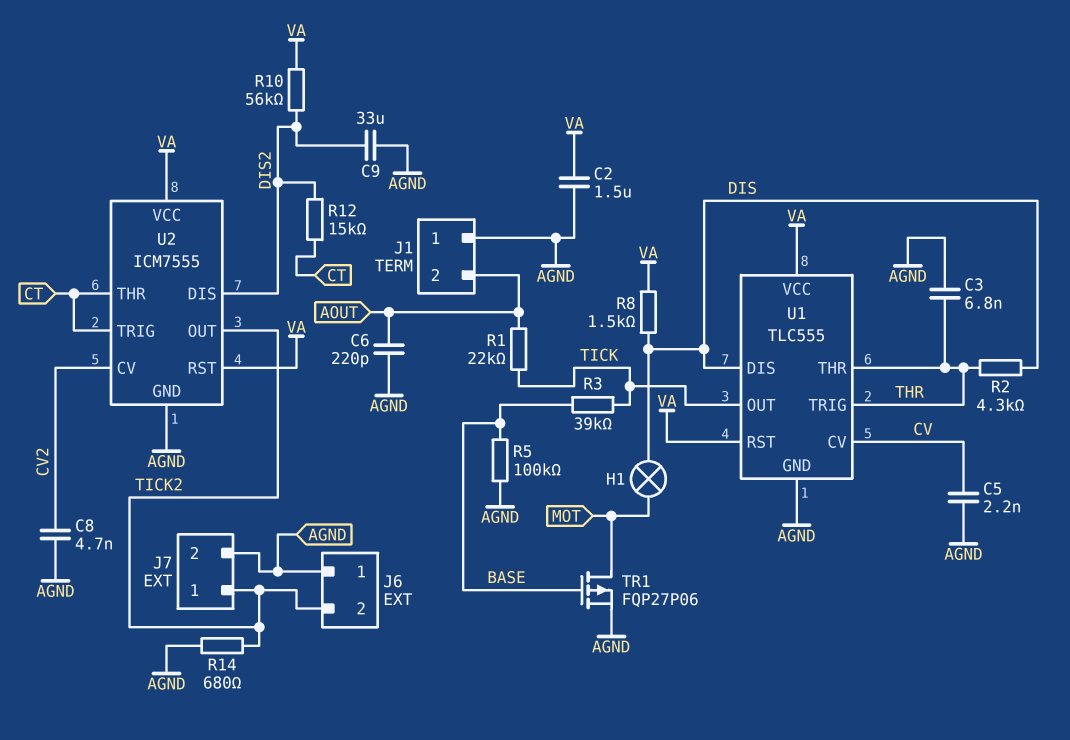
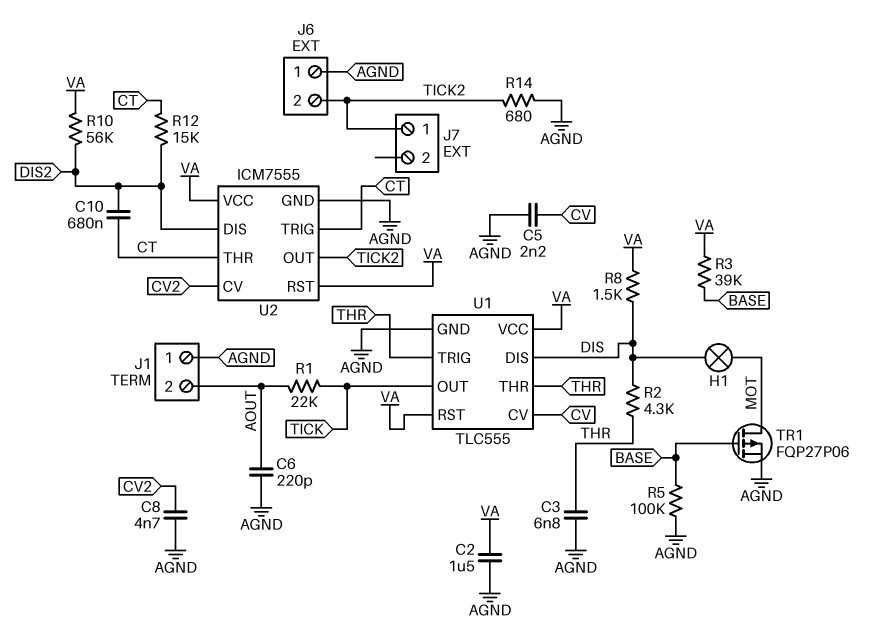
C9: 33uF (AGND, DIS2) -> none
C10: none -> 680nF (CT, DIS2)
J7 pin 2: AGND -> none
R3: 39k (BASE, TICK) -> 39k (BASE, VA)

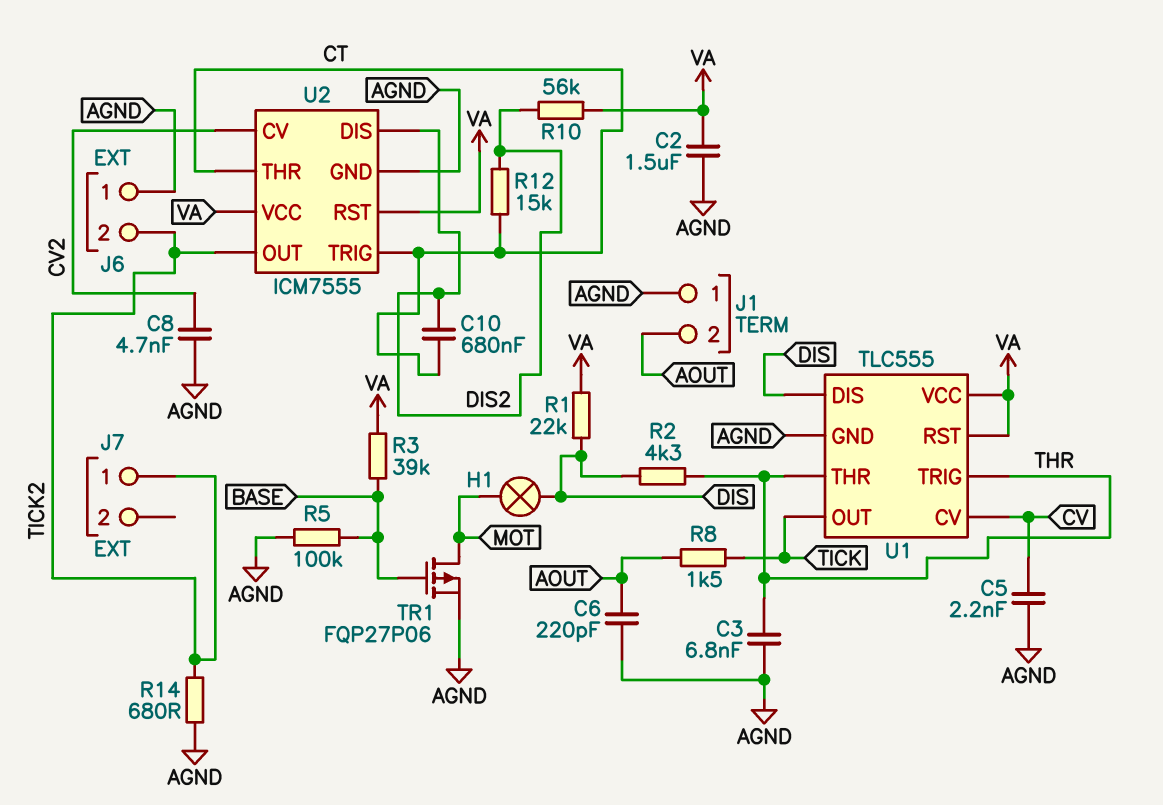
R1: 22k (AOUT, TICK) -> 22k (DIS, VA)
R8: 1.5k (DIS, VA) -> 1.5k (AOUT, TICK)

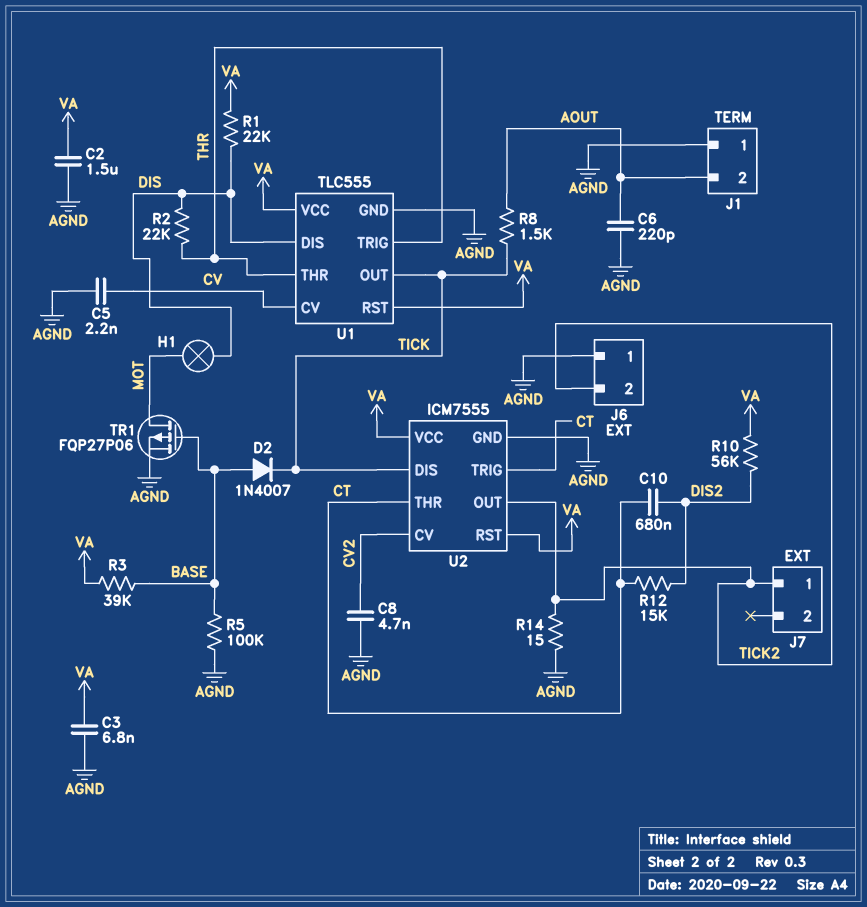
C3: 6.8nF (AGND, THR) -> 6.8nF (AGND, VA)
D2: none -> diode 1N4007 (A BASE, K TICK)
R2: 4.3k (DIS, THR) -> 22k (DIS, THR)
R14: 680 (AGND, TICK2) -> 15 (AGND, TICK2)
U2 pin DIS: DIS2 -> TICK

